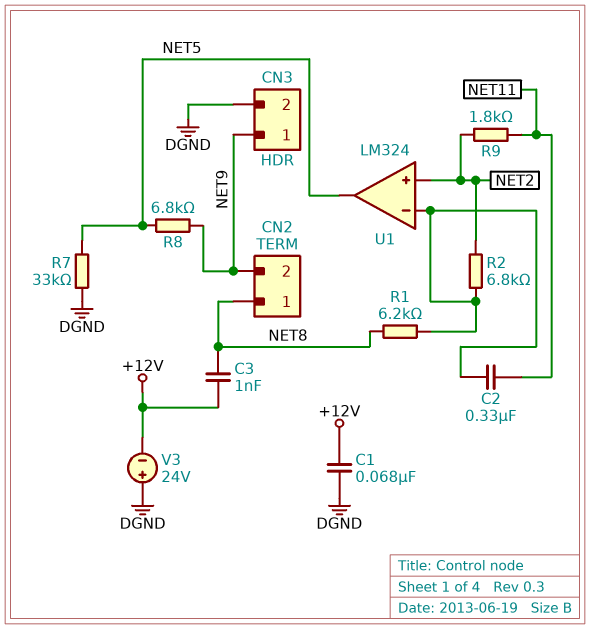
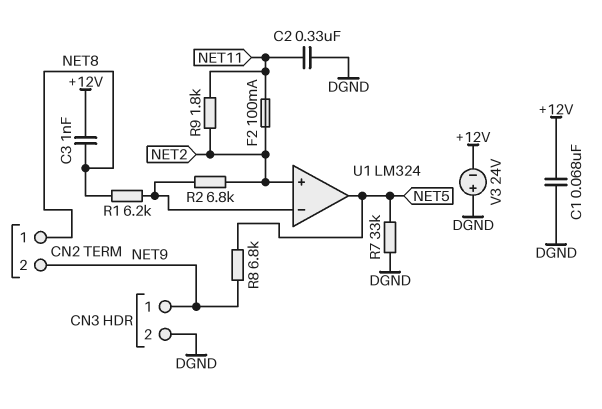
C2: 330nF (NET11, U1/in-) -> 330nF (DGND, NET11)
F2: none -> 100mA (NET2, NET11)

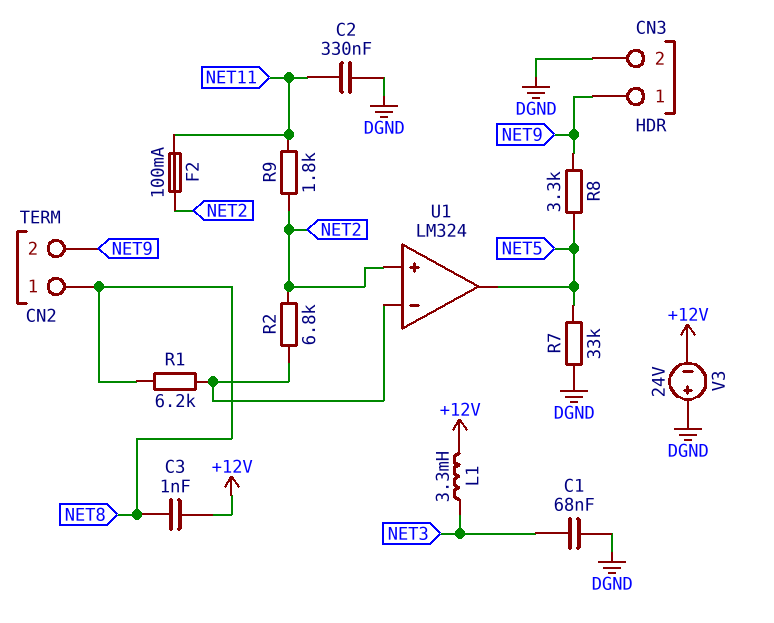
C1: 68nF (+12V, DGND) -> 68nF (DGND, NET3)
L1: none -> 3.3mH (+12V, NET3)
R8: 6.8k (NET5, NET9) -> 3.3k (NET5, NET9)

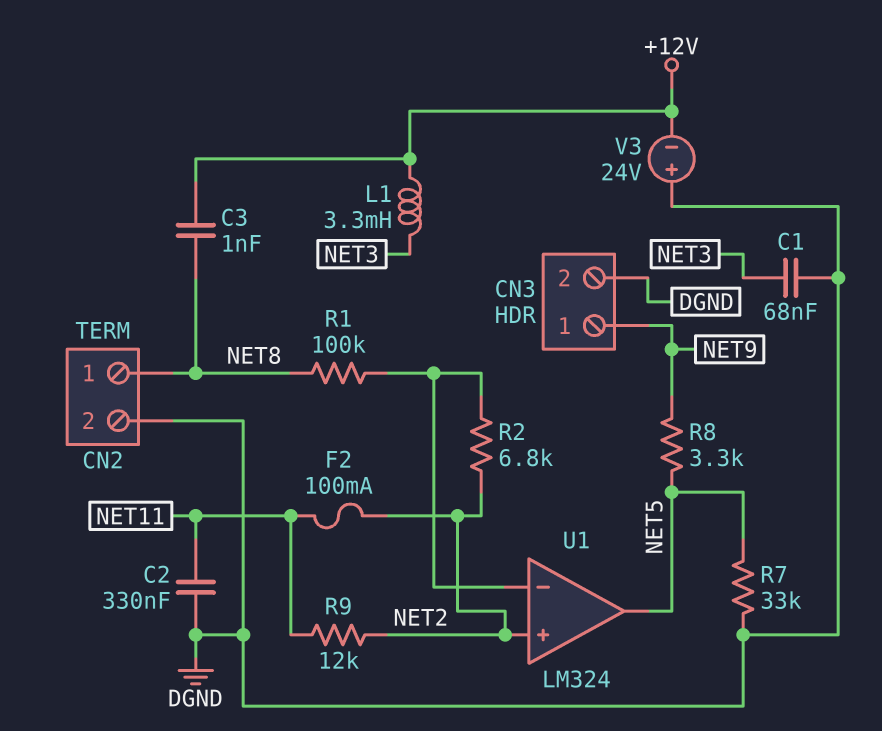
CN2 pin 2: NET9 -> DGND
R1: 6.2k (NET8, U1/in-) -> 100k (NET8, U1/in-)
R9: 1.8k (NET2, NET11) -> 12k (NET2, NET11)

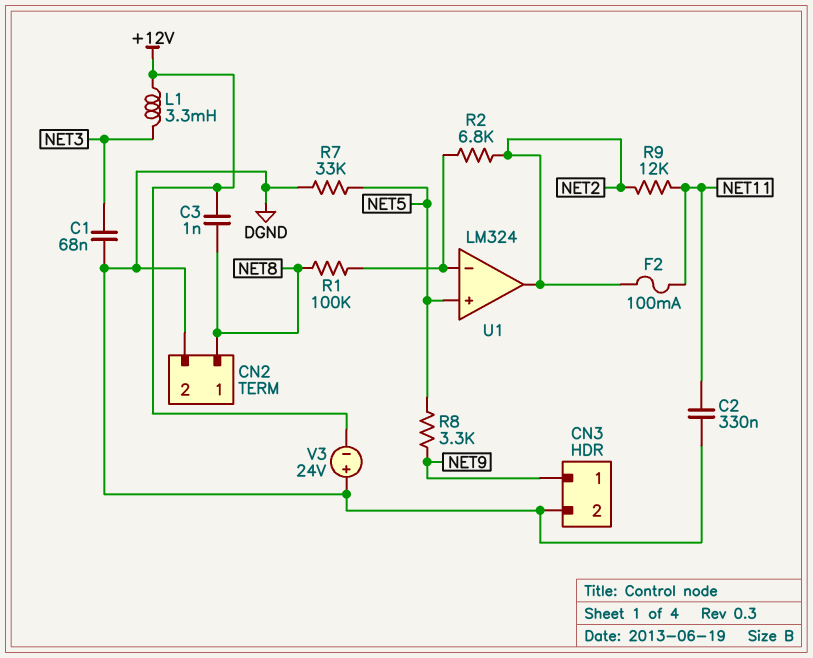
U1 pin in+: NET2 -> NET5
U1 pin out: NET5 -> NET2

